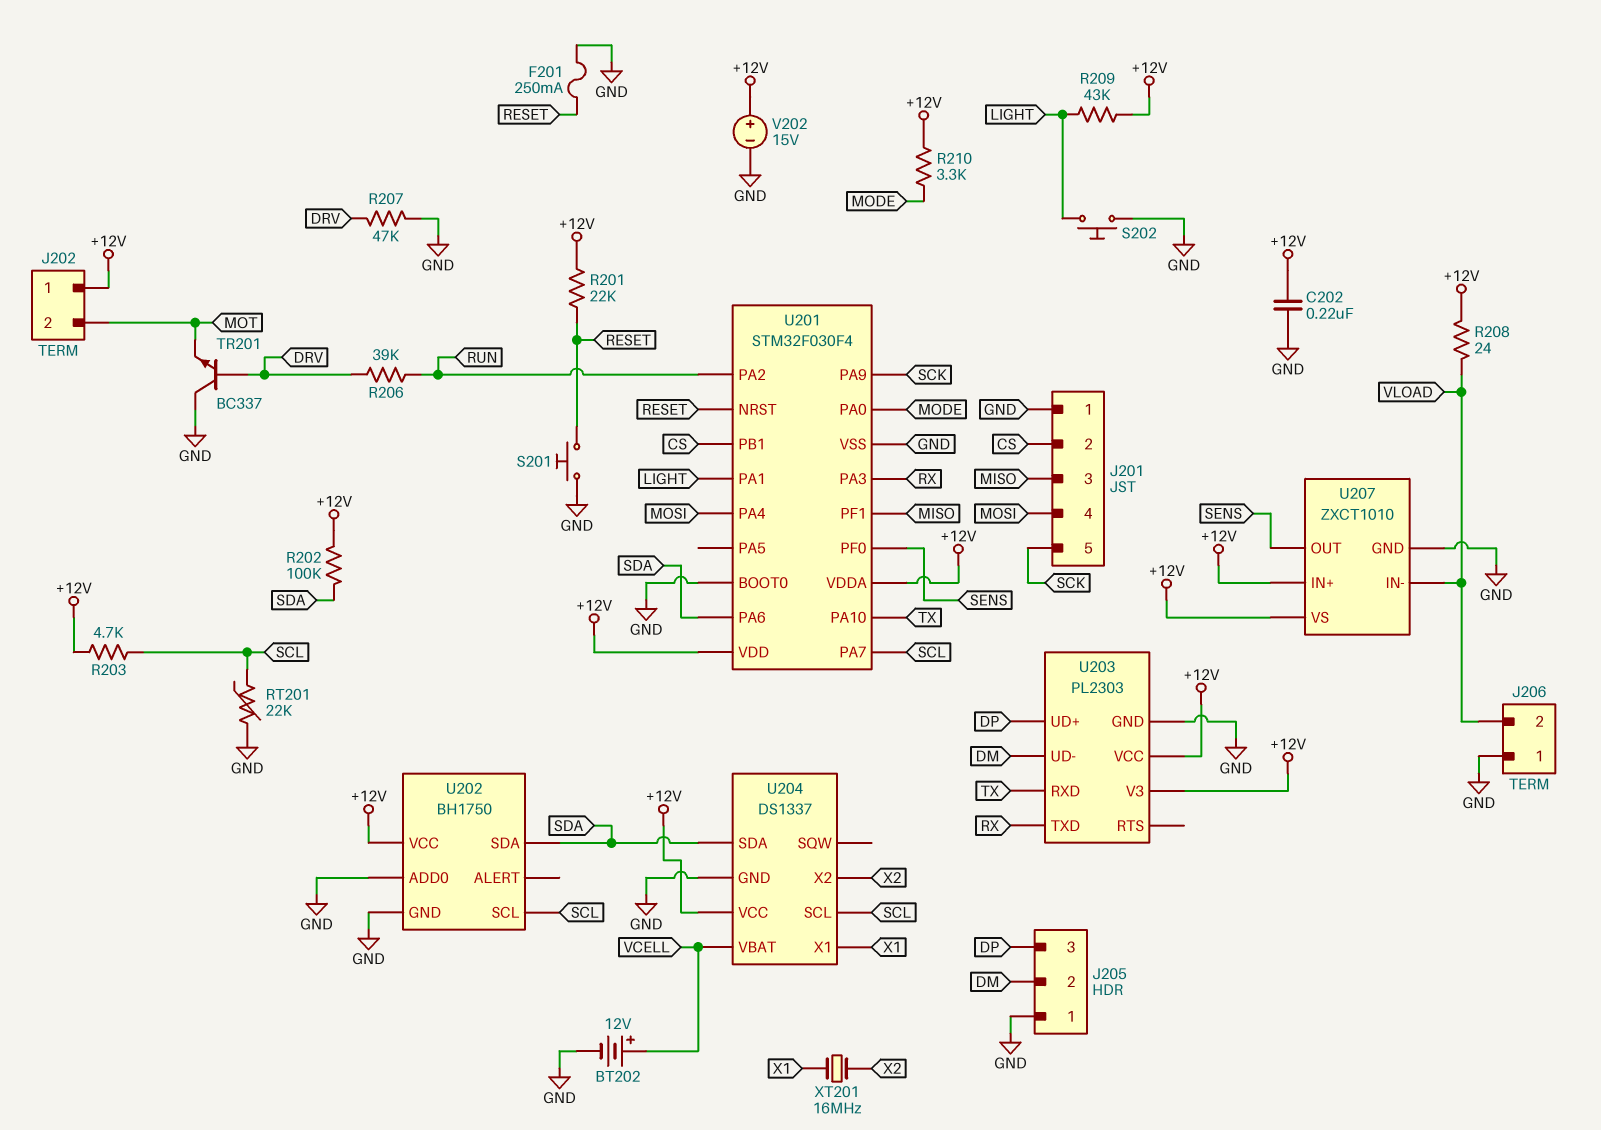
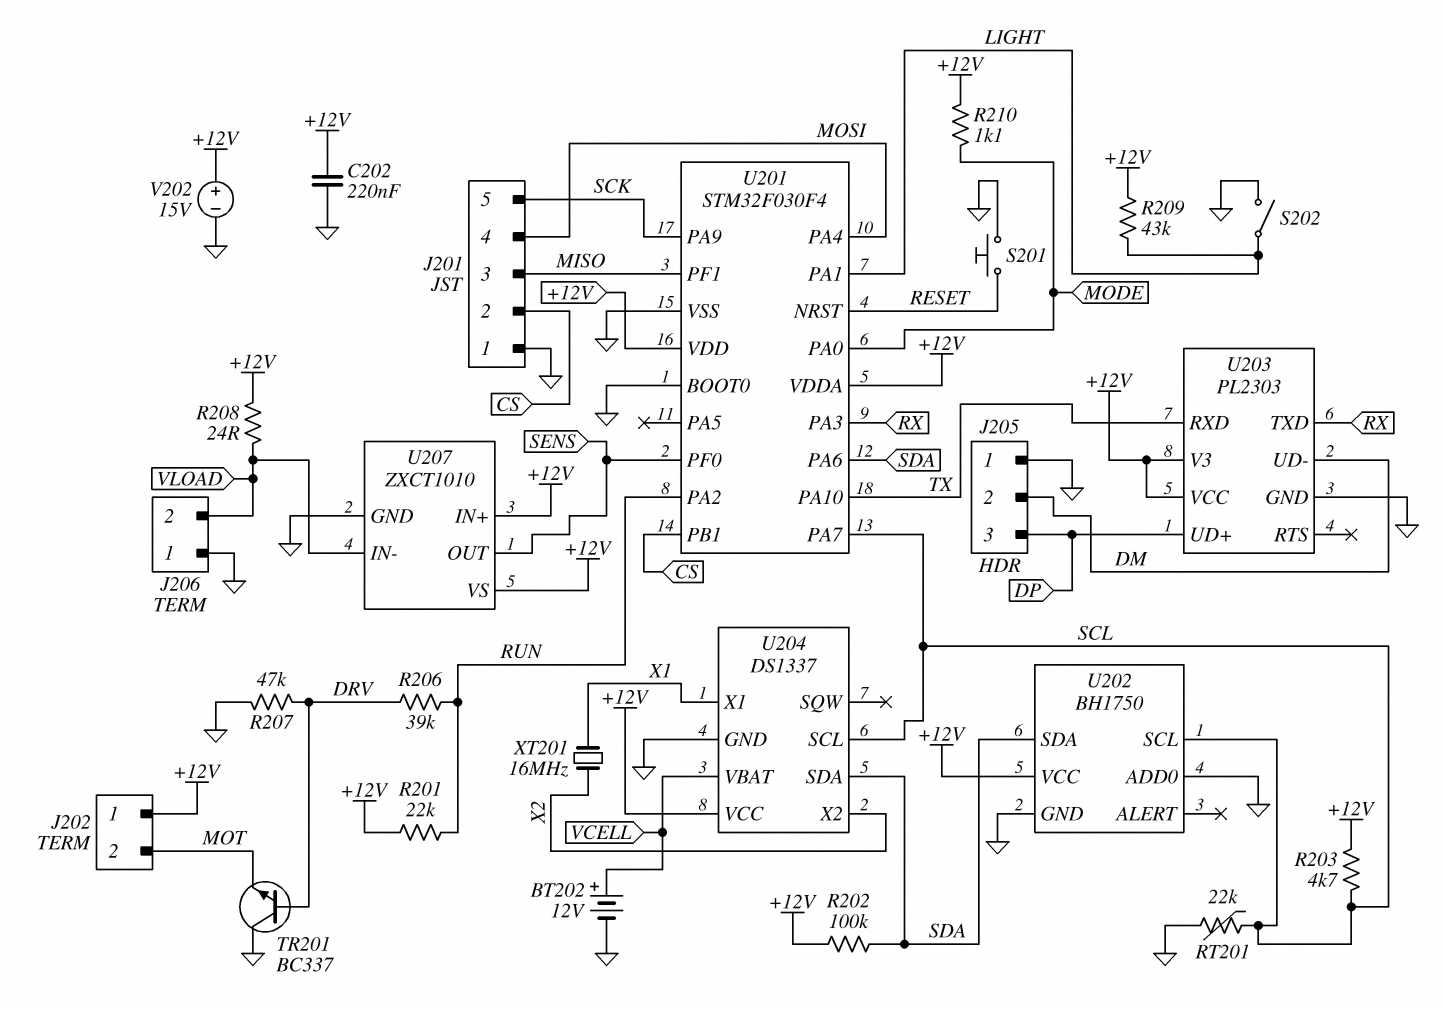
F201: 250mA (GND, RESET) -> none
R201: 22k (+12V, RESET) -> 22k (+12V, RUN)
R210: 3.3k (+12V, MODE) -> 1.1k (+12V, MODE)
S202: button (GND, LIGHT) -> switch (GND, LIGHT)

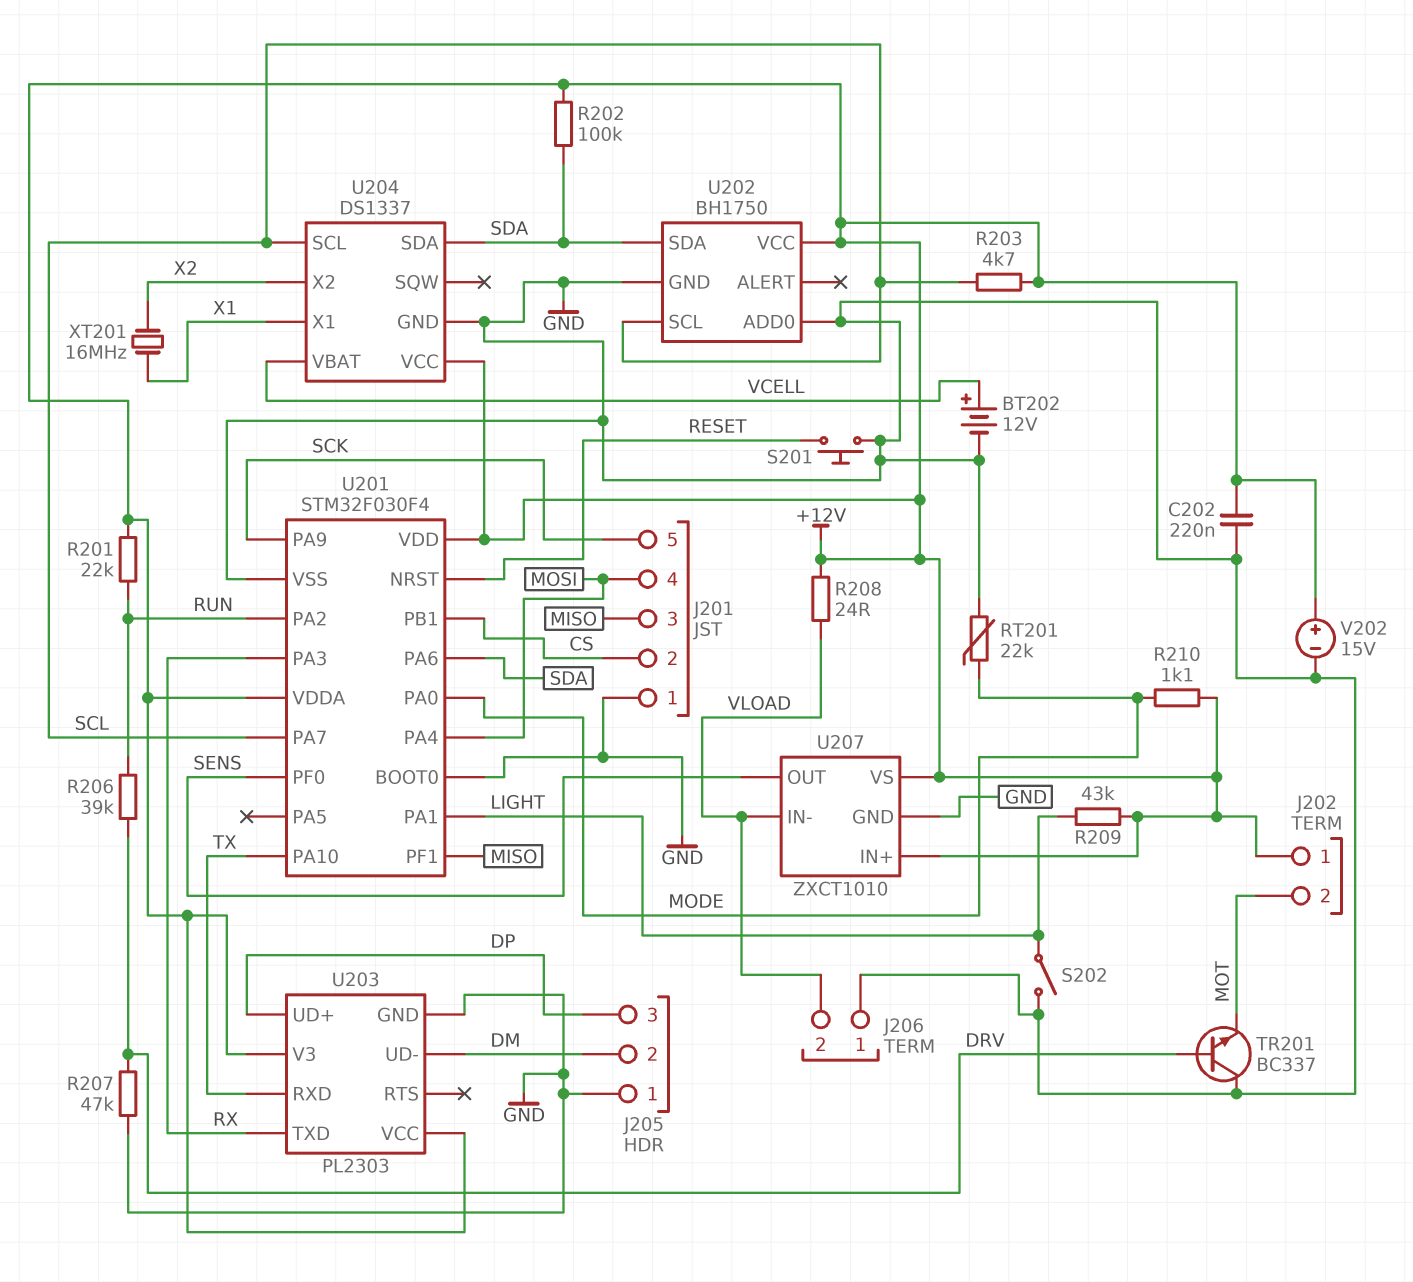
RT201: 22k (GND, SCL) -> 22k (GND, MODE)

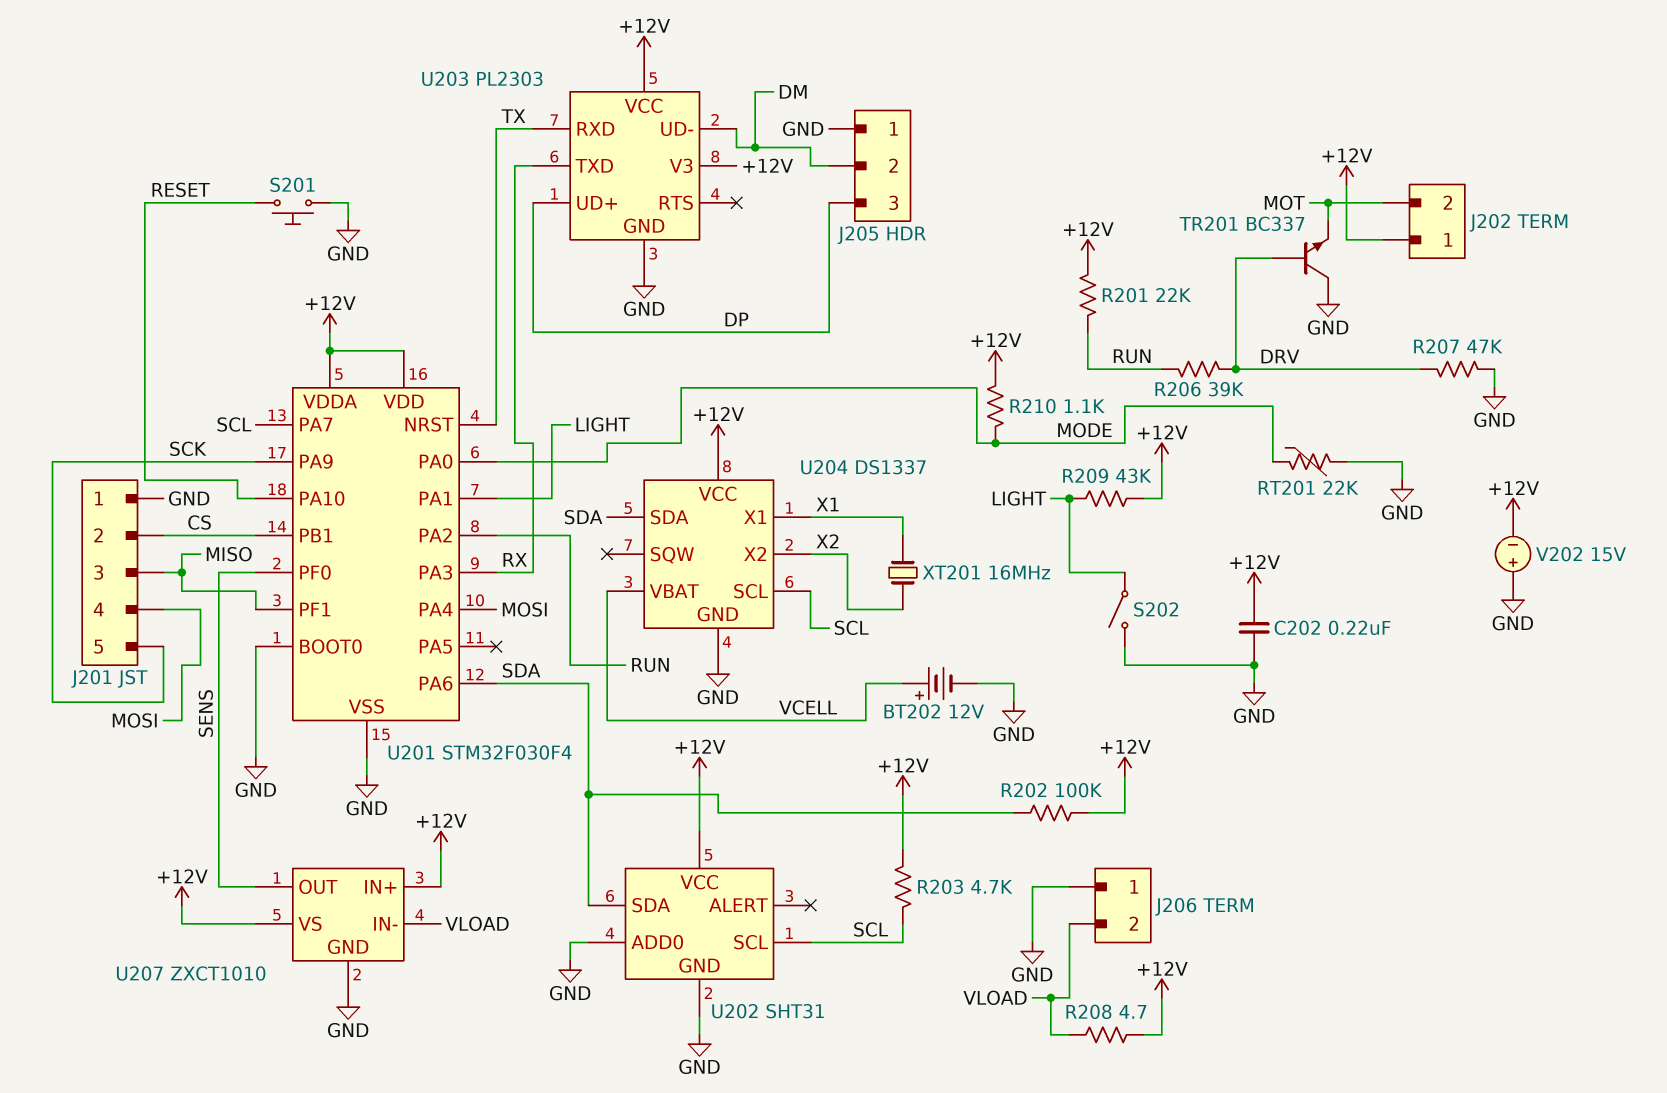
R208: 24 (+12V, VLOAD) -> 4.7 (+12V, VLOAD)
U201 pin NRST: RESET -> TX
U201 pin PA10: TX -> RESET
U202: BH1750 -> SHT31
V202: 15V (plus +12V, minus GND) -> 15V (plus GND, minus +12V)

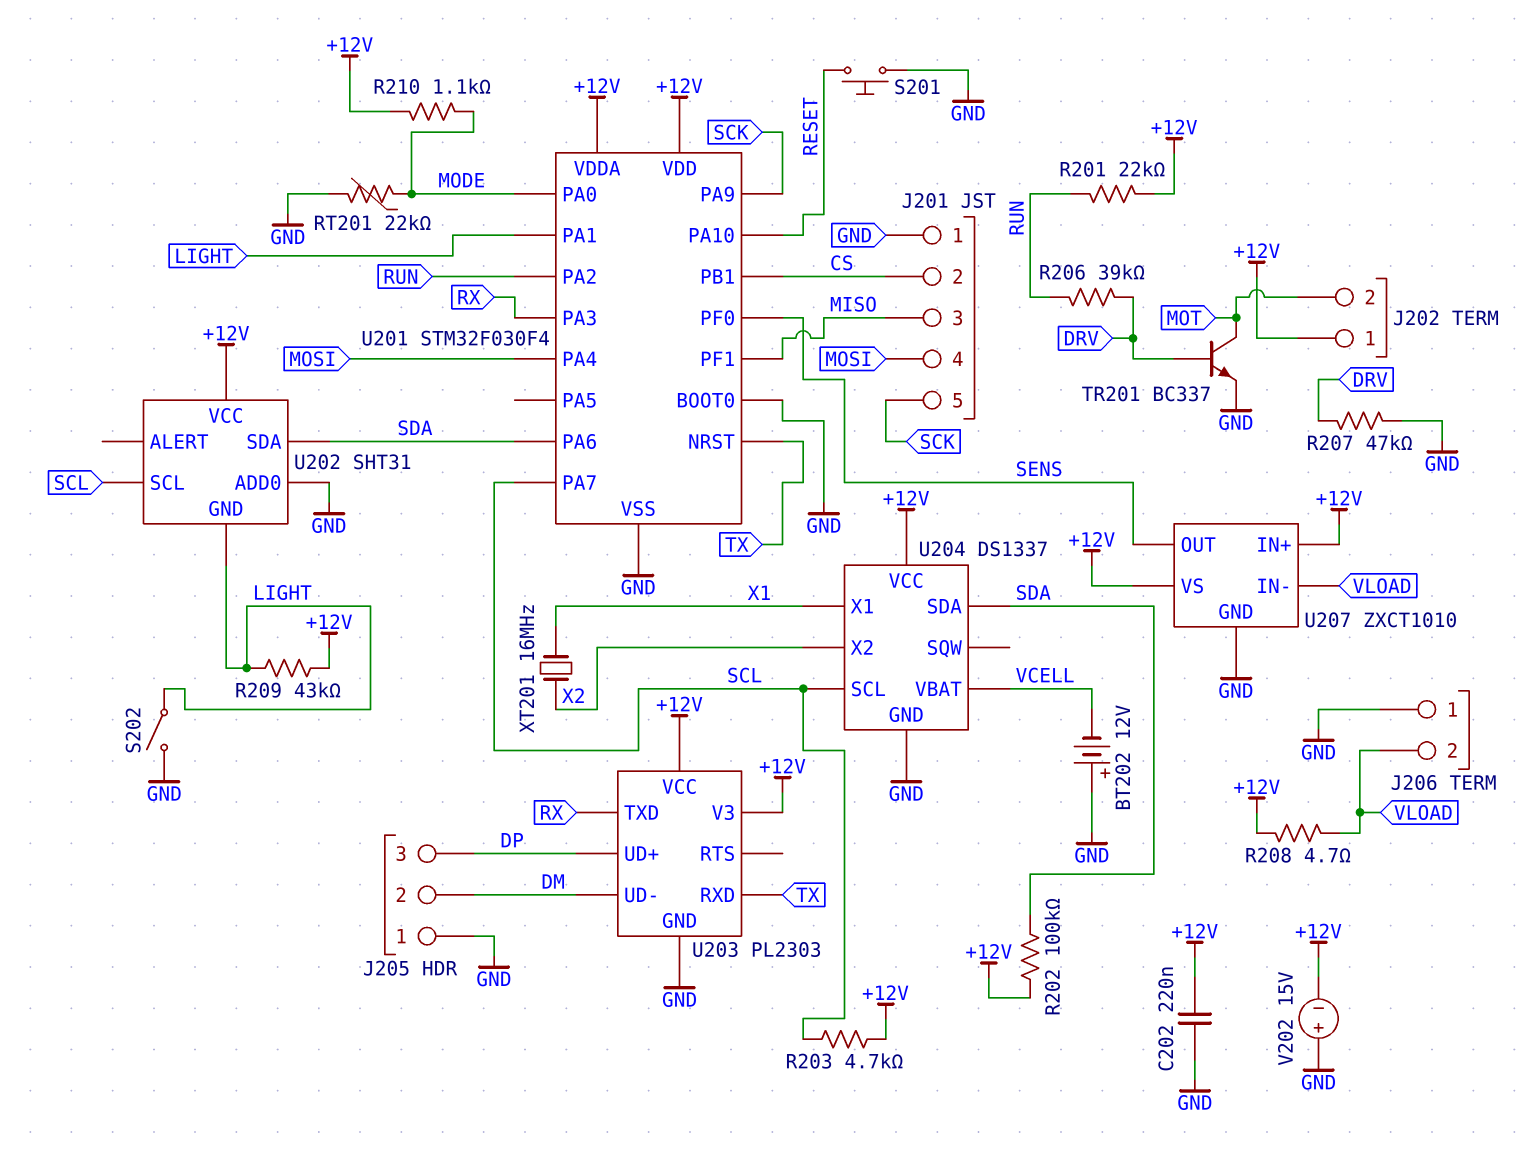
BT202: 12V (plus VCELL, minus GND) -> 12V (plus GND, minus VCELL)
TR201: NPN BC337 (B DRV, C GND, E MOT) -> NPN BC337 (B DRV, C MOT, E GND)
U202 pin GND: GND -> LIGHT

